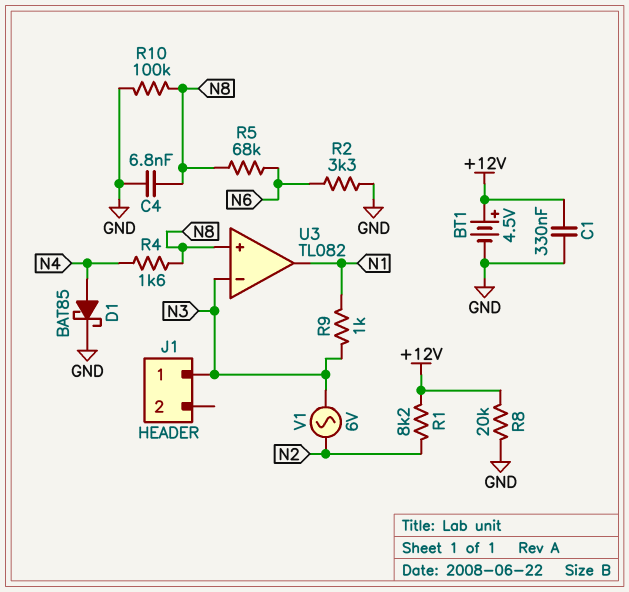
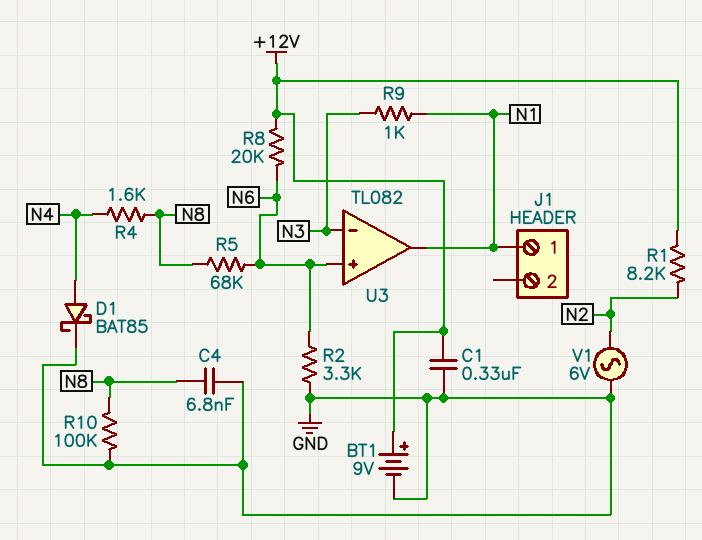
BT1: 4.5V (plus +12V, minus GND) -> 9V (plus +12V, minus GND)
J1 pin 1: N3 -> N1
R8: 20k (+12V, GND) -> 20k (+12V, N6)
U3 pin in+: N8 -> N6
V1: AC 6V (N2, N3) -> AC 6V (GND, N2)

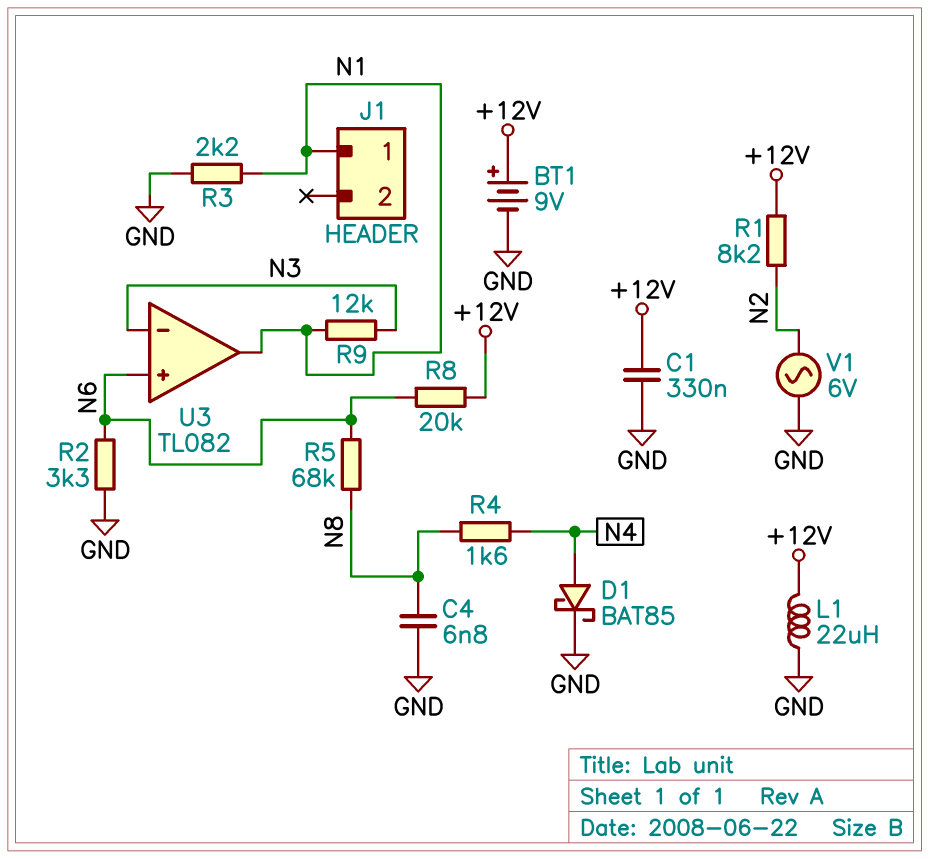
L1: none -> 22uH (+12V, GND)
R3: none -> 2.2k (GND, N1)
R9: 1k (N1, N3) -> 12k (N1, N3)
R10: 100k (GND, N8) -> none

